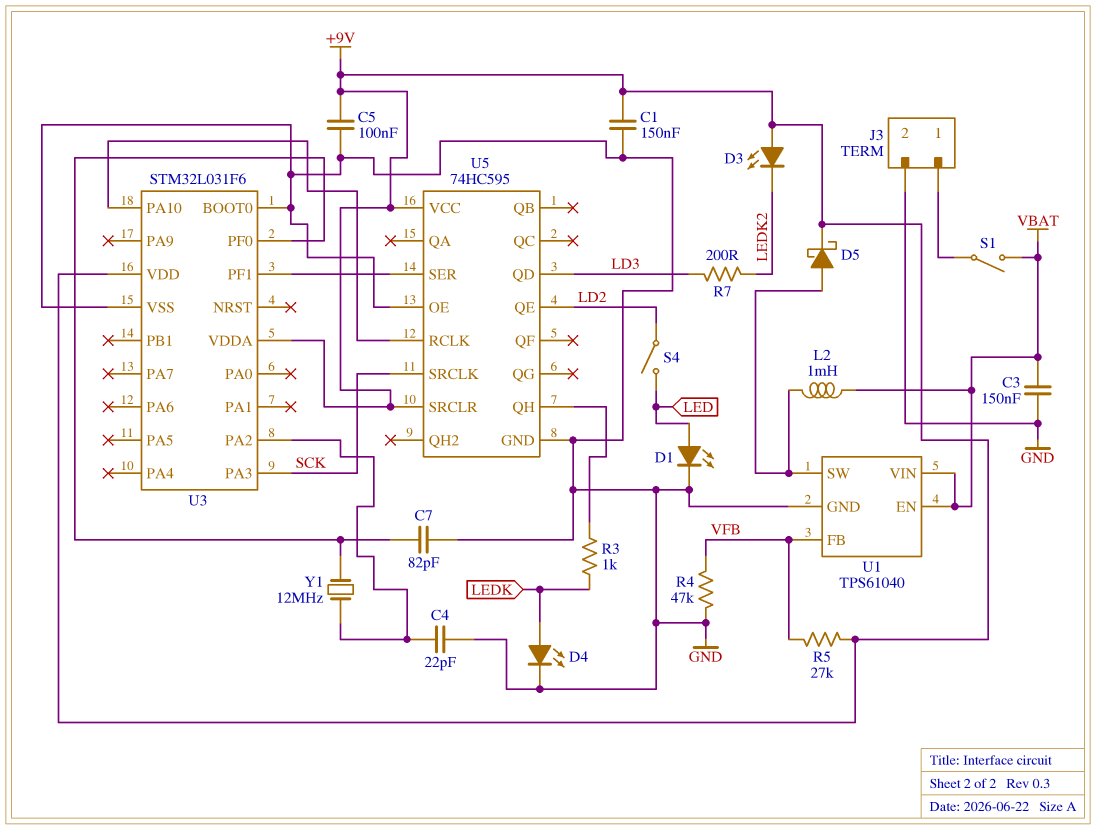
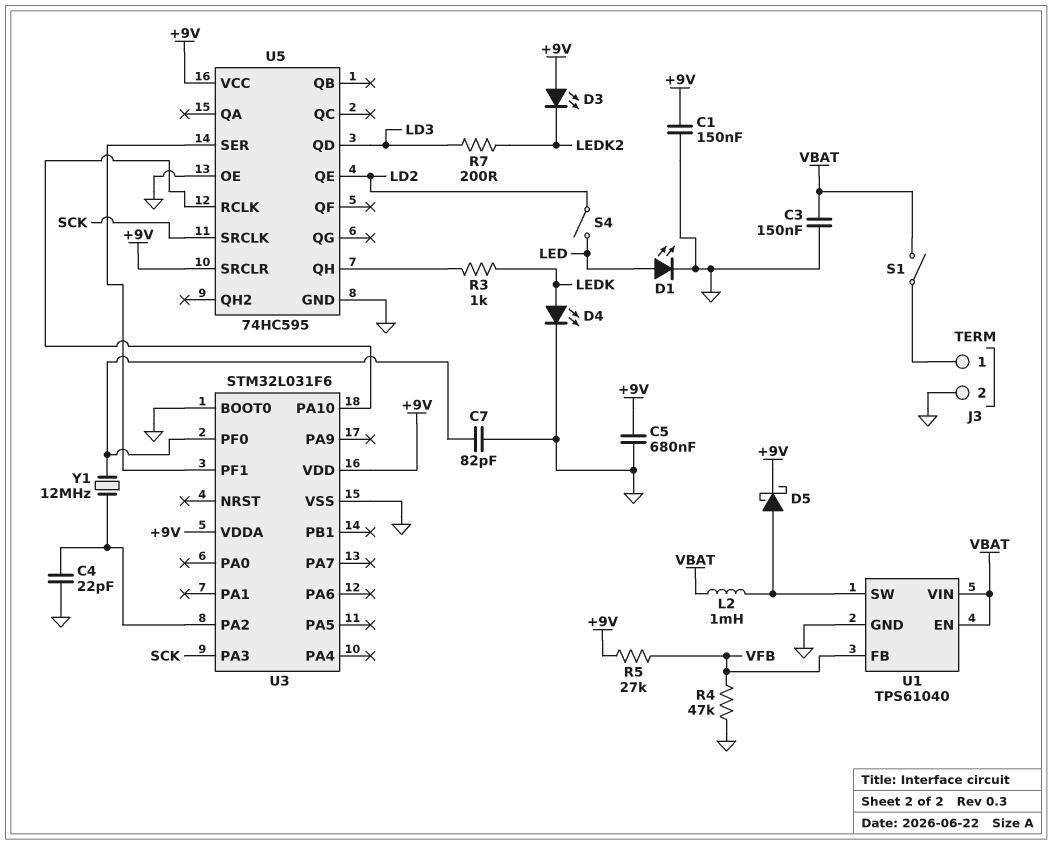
C5: 100nF (+9V, GND) -> 680nF (+9V, GND)

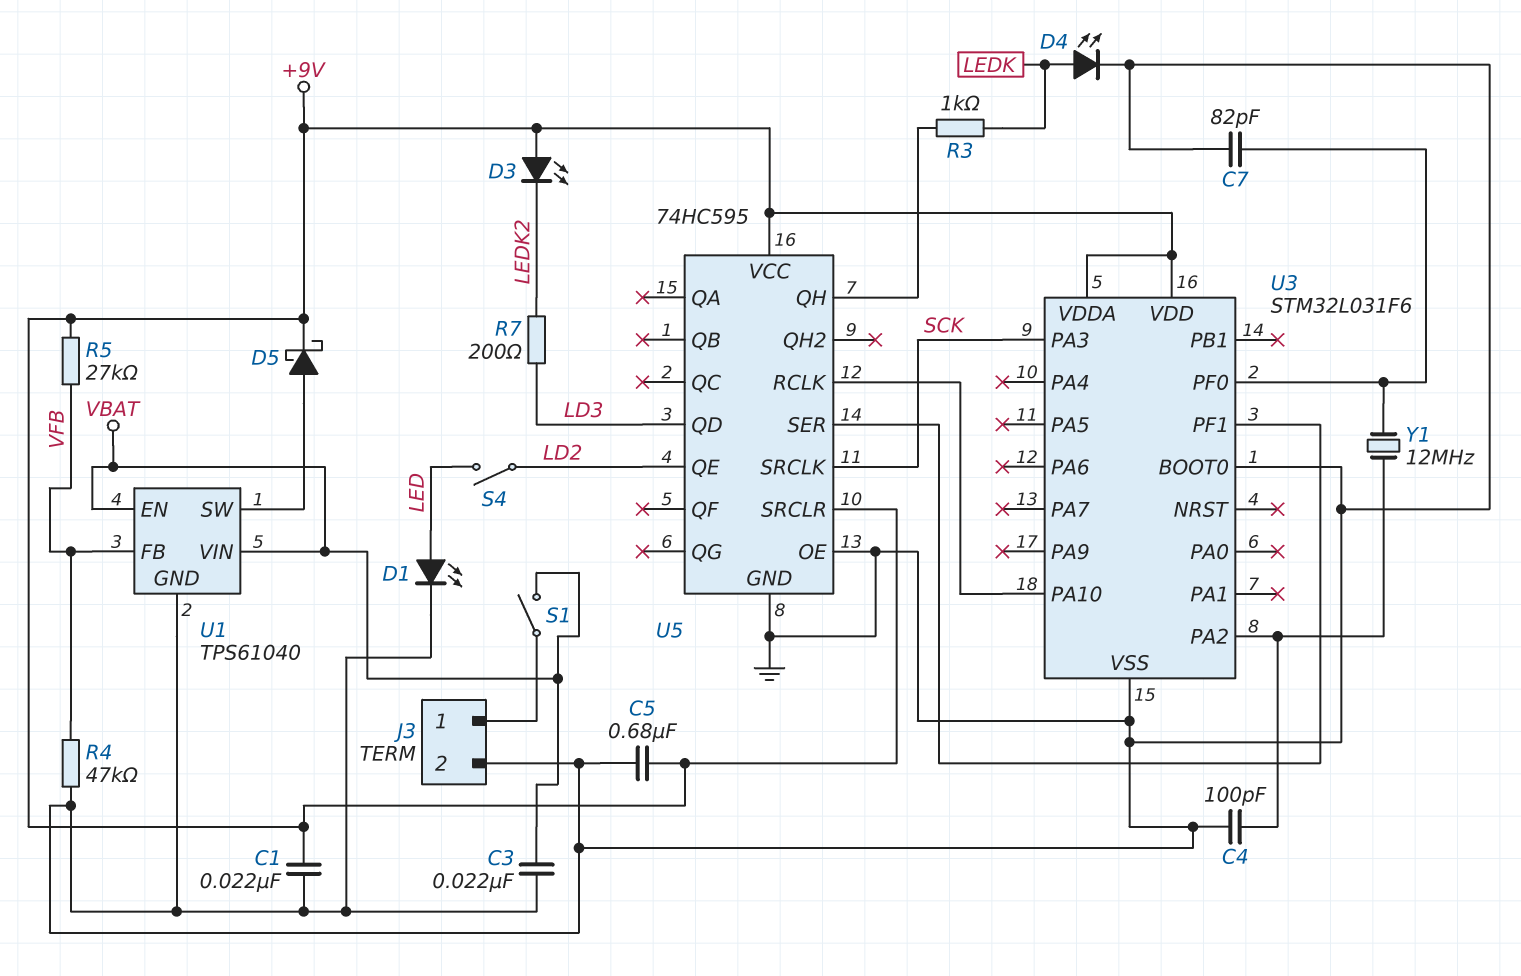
C1: 150nF (+9V, GND) -> 22nF (+9V, GND)
C3: 150nF (GND, VBAT) -> 22nF (GND, VBAT)
C4: 22pF (GND, U3/PA2) -> 100pF (GND, U3/PA2)
L2: 1mH (U1/SW, VBAT) -> none

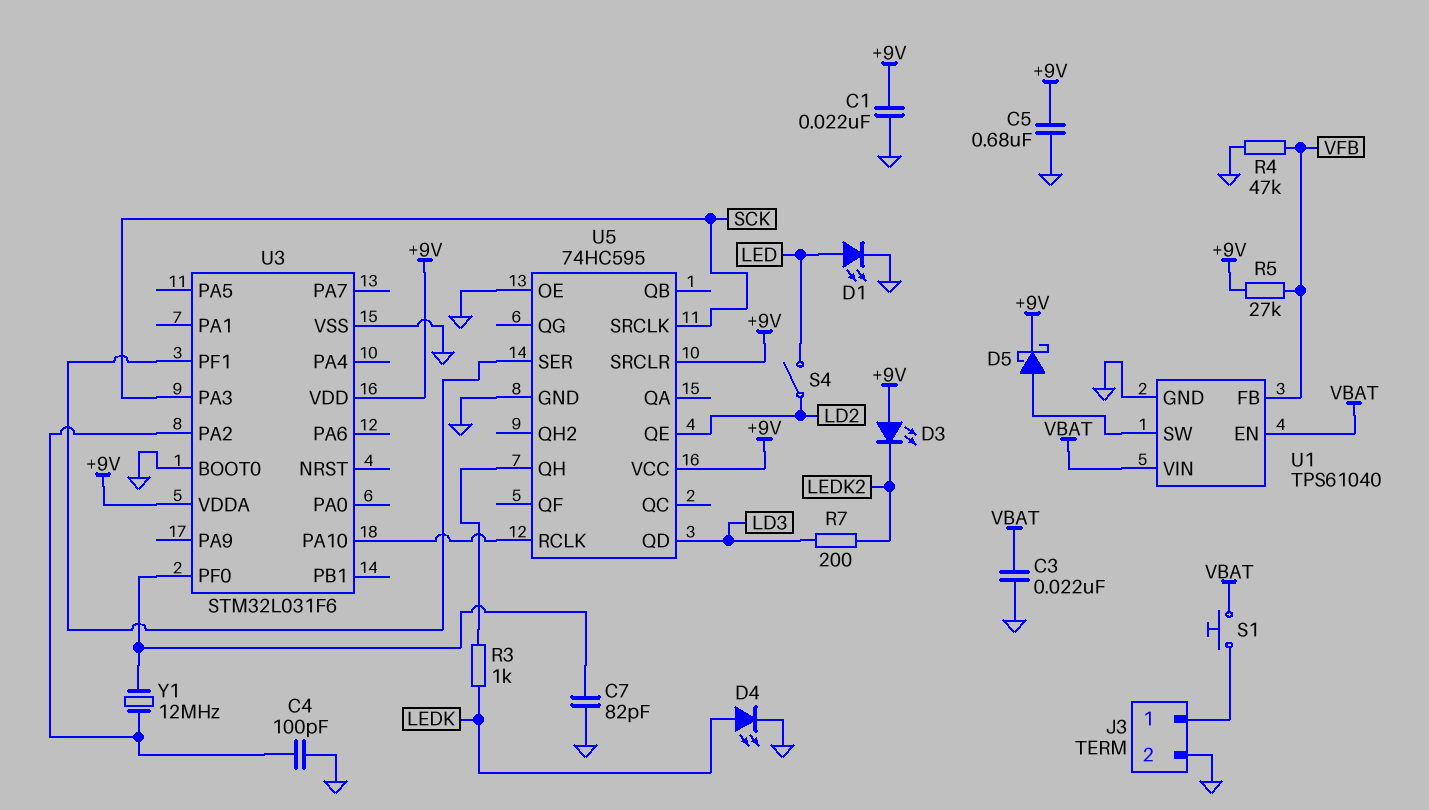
S1: switch (J3/1, VBAT) -> button (J3/1, VBAT)

